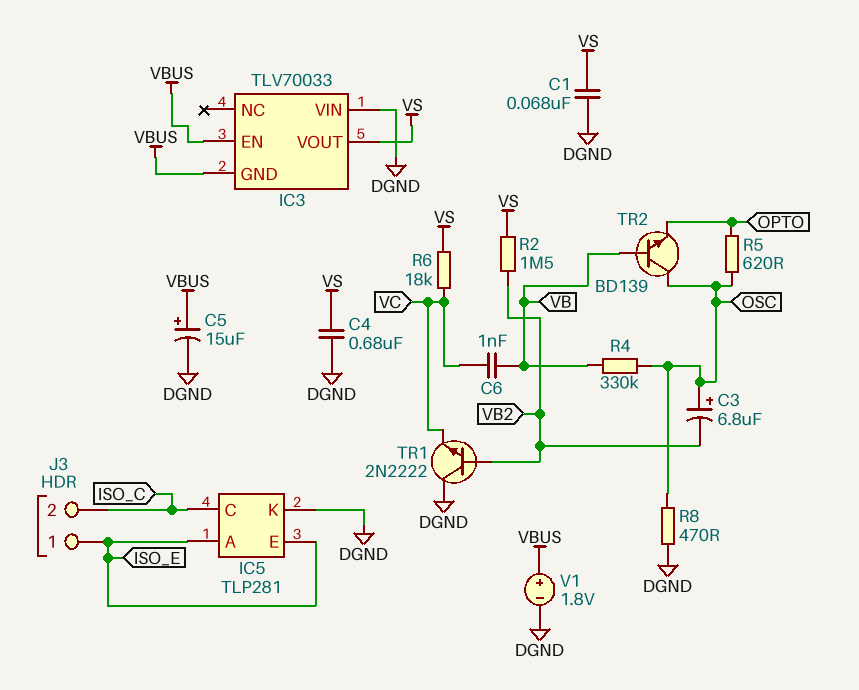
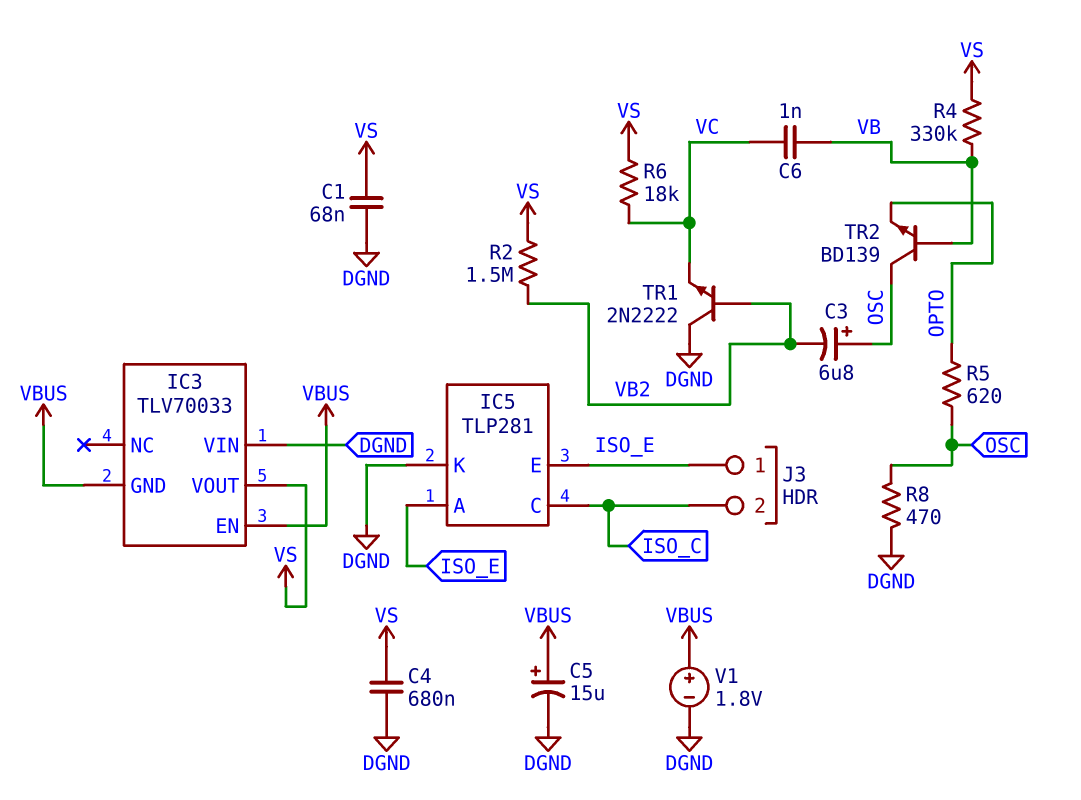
R4: 330k (OSC, VB) -> 330k (VB, VS)

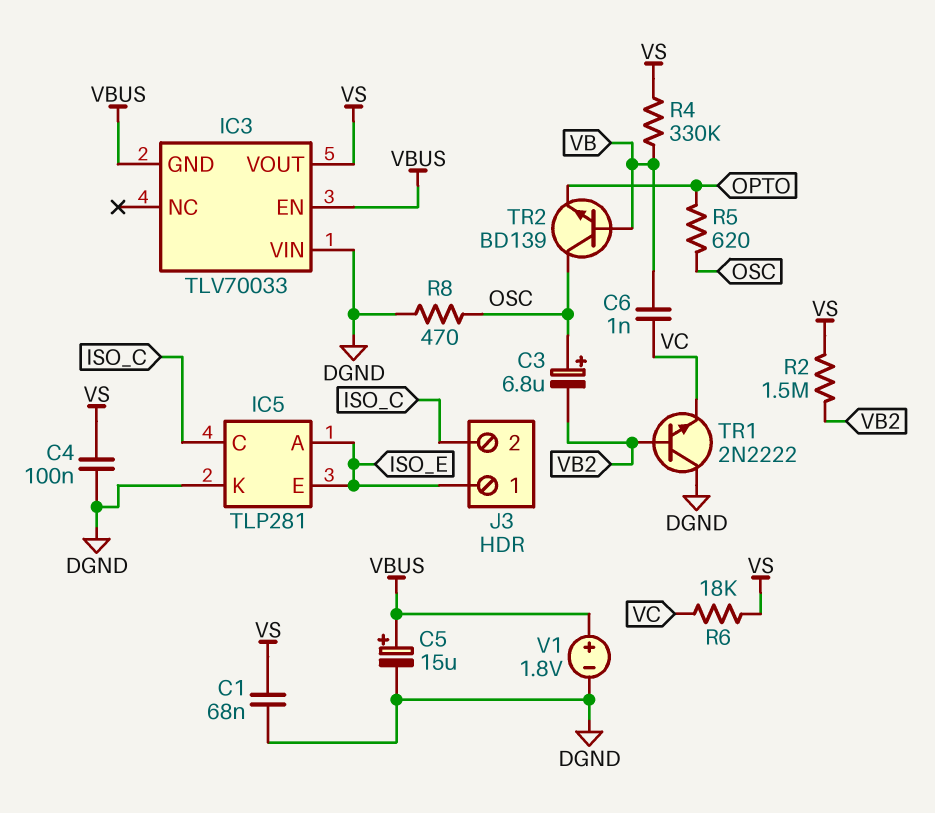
C4: 680nF (DGND, VS) -> 100nF (DGND, VS)

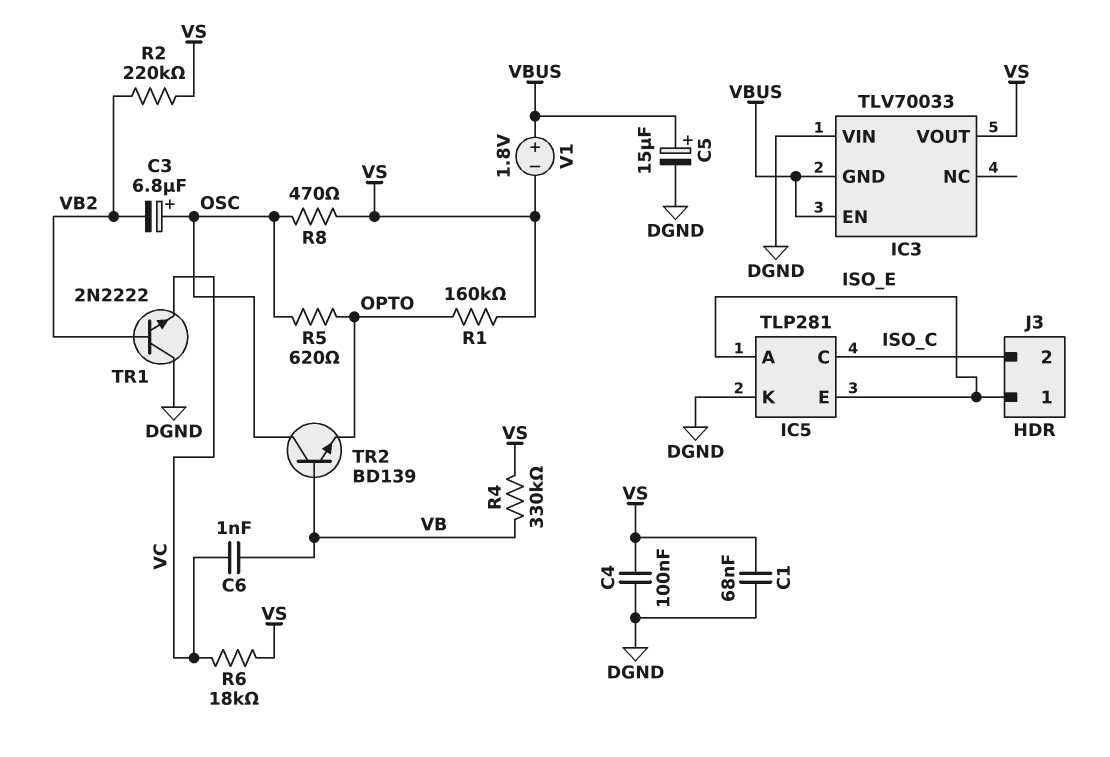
R1: none -> 160k (OPTO, VS)
R2: 1.5M (VB2, VS) -> 220k (VB2, VS)
R8: 470 (DGND, OSC) -> 470 (OSC, VS)
V1: 1.8V (plus VBUS, minus DGND) -> 1.8V (plus VBUS, minus VS)

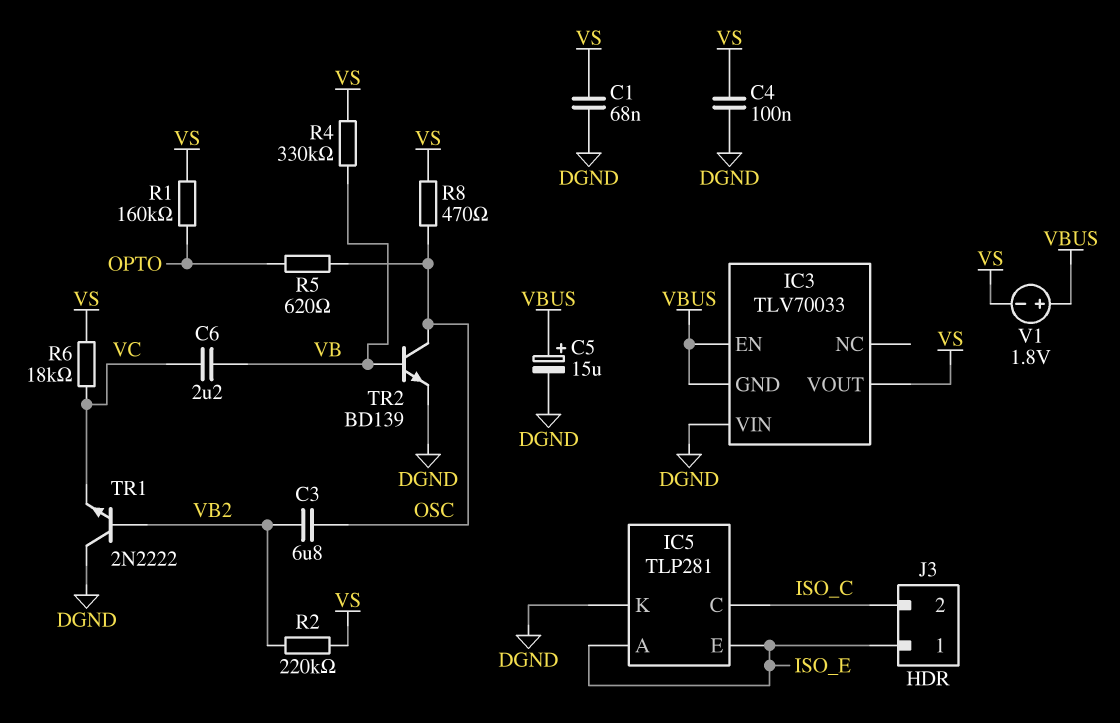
C3: 6.8uF (plus OSC, minus VB2) -> 6.8uF (OSC, VB2)
C6: 1nF (VB, VC) -> 2.2uF (VB, VC)
TR2: NPN BD139 (B VB, C OSC, E OPTO) -> NPN BD139 (B VB, C OSC, E DGND)

